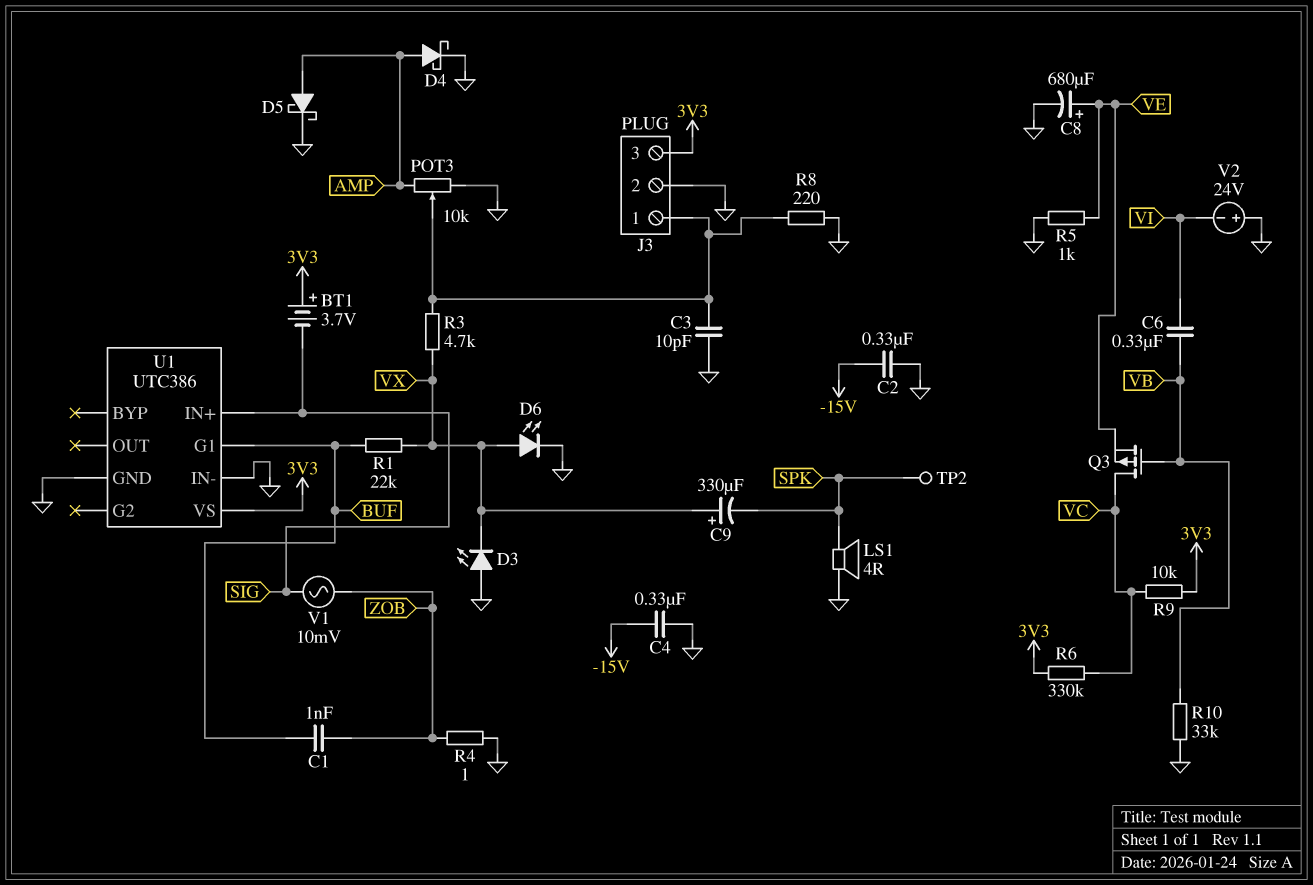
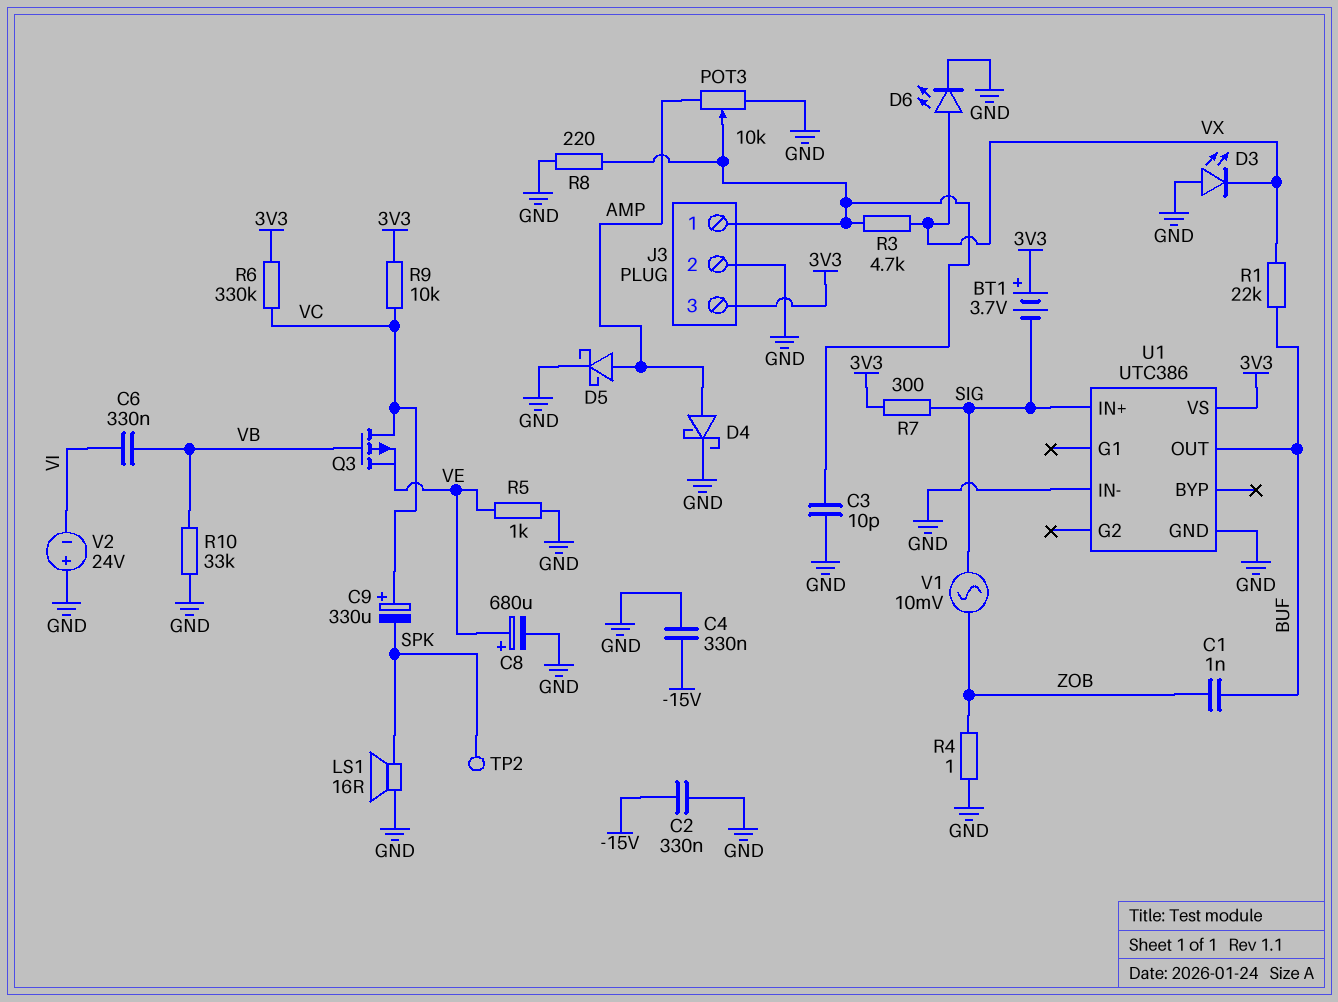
C9: 330uF (plus VX, minus SPK) -> 330uF (plus VC, minus SPK)
LS1: speaker 4R (GND, SPK) -> speaker 16R (GND, SPK)
R7: none -> 300 (3V3, SIG)
U1 pin G1: BUF -> none
U1 pin OUT: none -> BUF

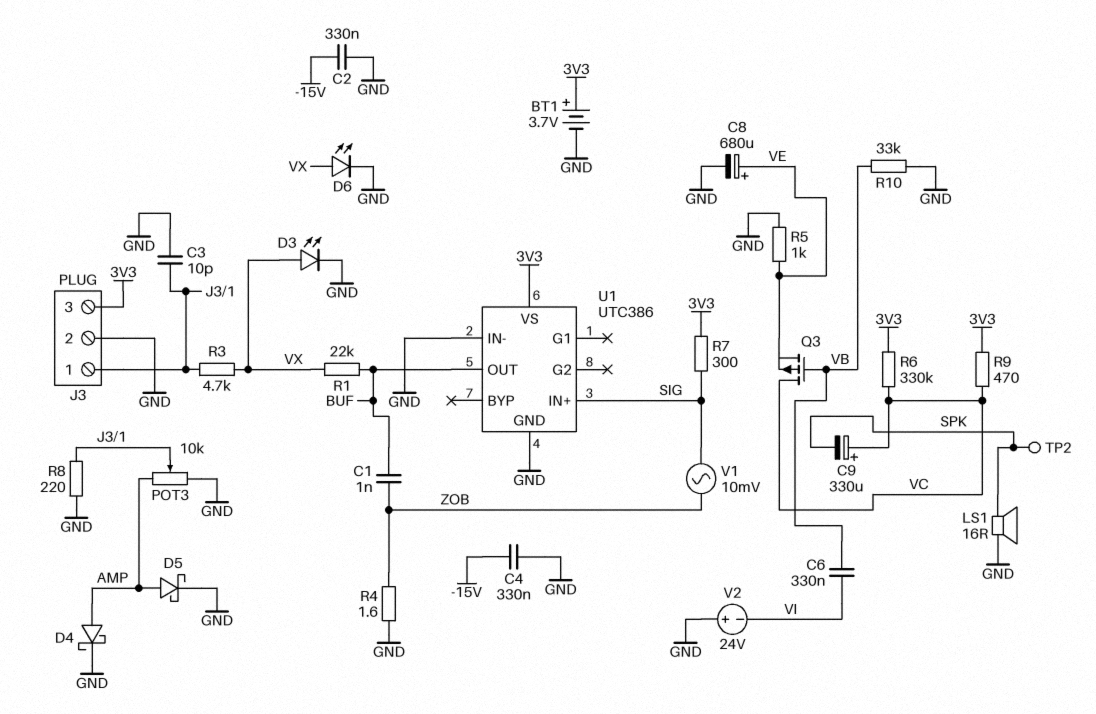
BT1: 3.7V (plus 3V3, minus SIG) -> 3.7V (plus 3V3, minus GND)
D3: LED (A GND, K VX) -> LED (A VX, K GND)
R4: 1 (GND, ZOB) -> 1.6 (GND, ZOB)
R9: 10k (3V3, VC) -> 470 (3V3, VC)

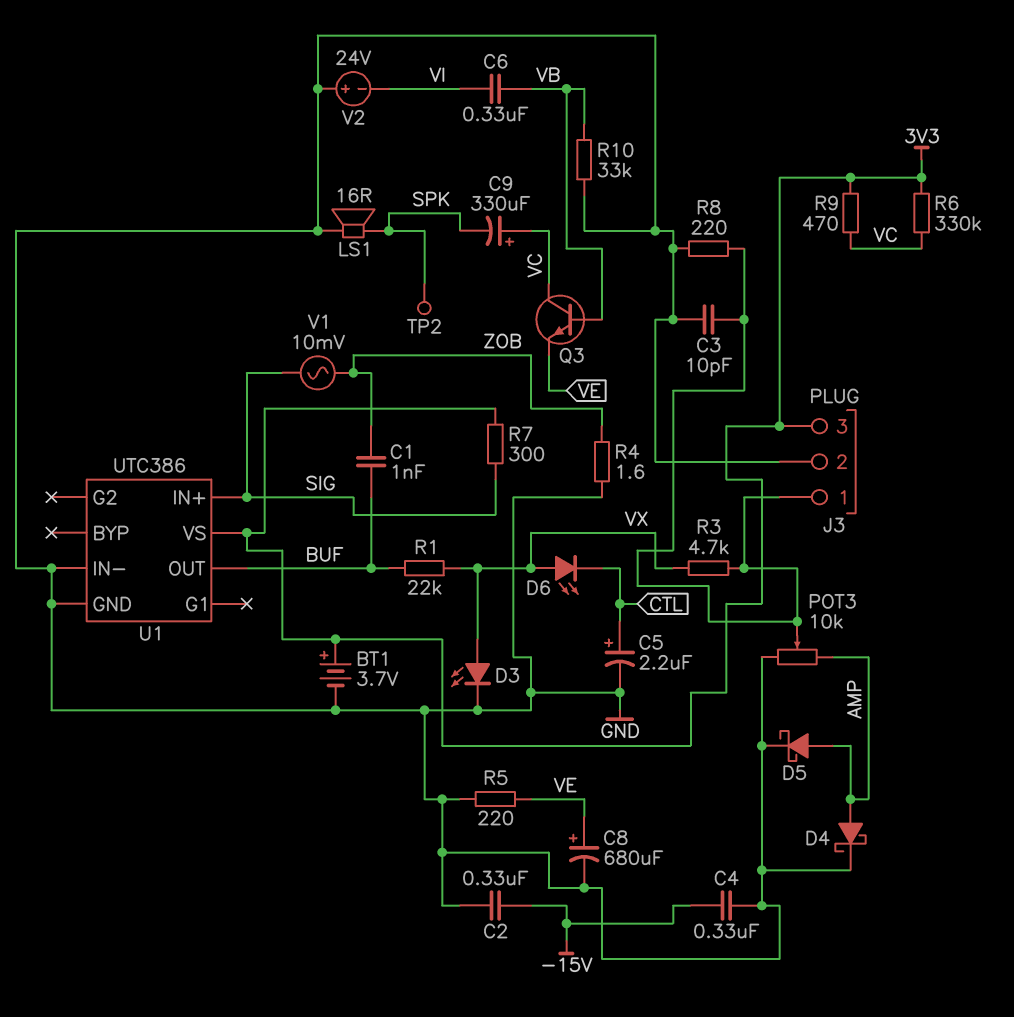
C5: none -> 2.2uF (plus CTL, minus GND)
D6: LED (A VX, K GND) -> LED (A VX, K CTL)
Q3: PMOS (G VB, D VC, S VE) -> NPN (B VB, C VC, E VE)
R5: 1k (GND, VE) -> 220 (GND, VE)

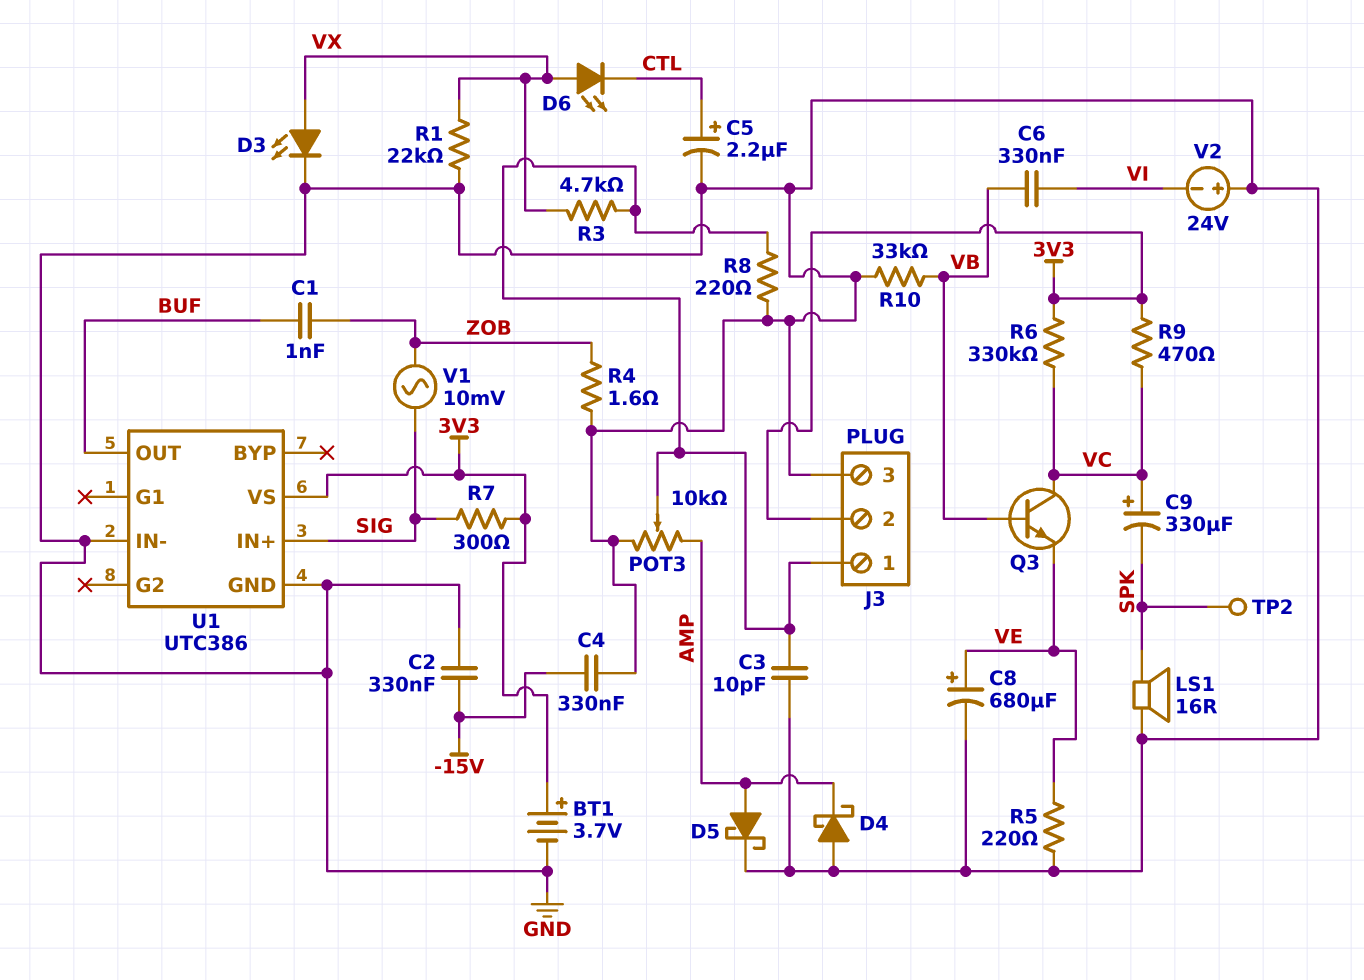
D4: schottky (A AMP, K GND) -> schottky (A GND, K AMP)
J3 pin 2: GND -> 3V3
J3 pin 3: 3V3 -> GND
R1: 22k (BUF, VX) -> 22k (GND, VX)

